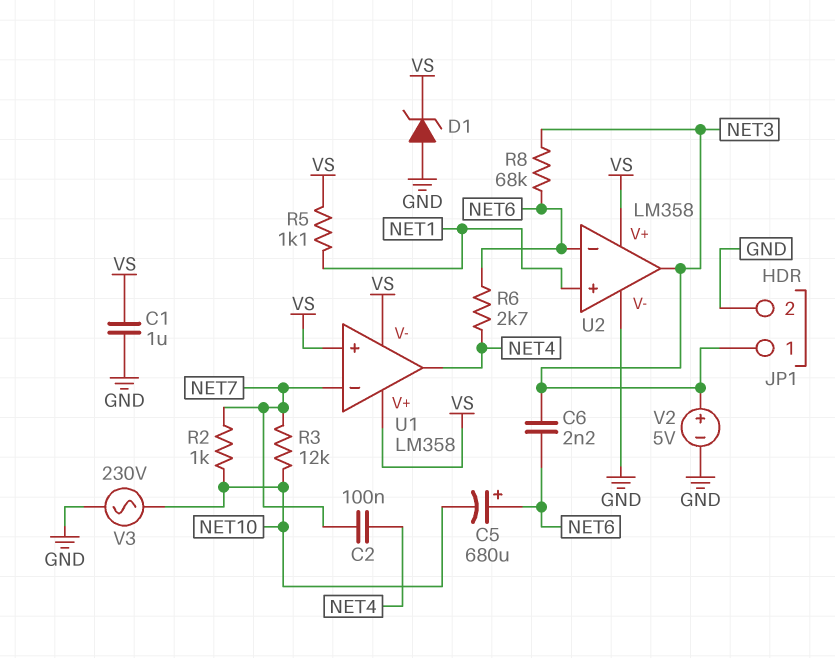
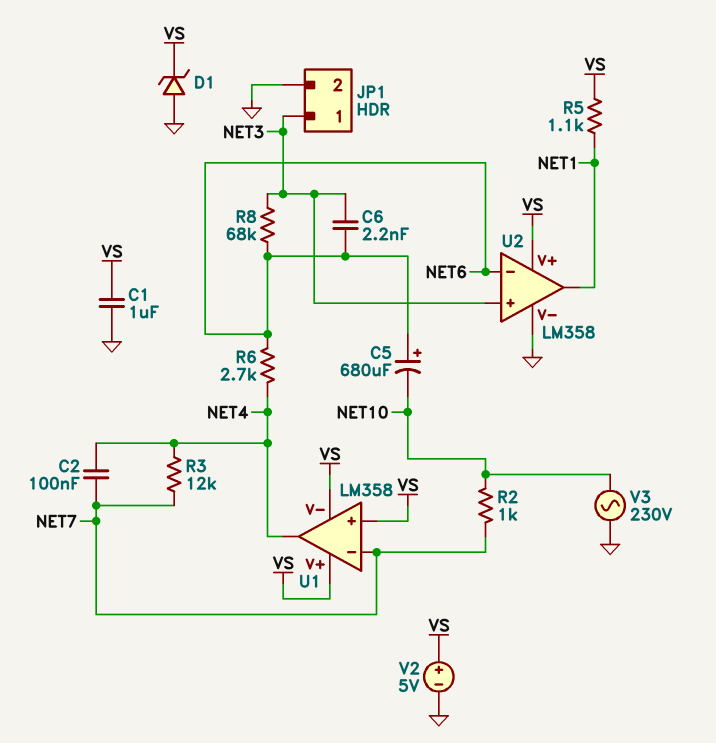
R3: 12k (NET7, NET10) -> 12k (NET4, NET7)
U2 pin in+: NET1 -> NET3
U2 pin out: NET3 -> NET1
V2: 5V (plus NET3, minus GND) -> 5V (plus VS, minus GND)

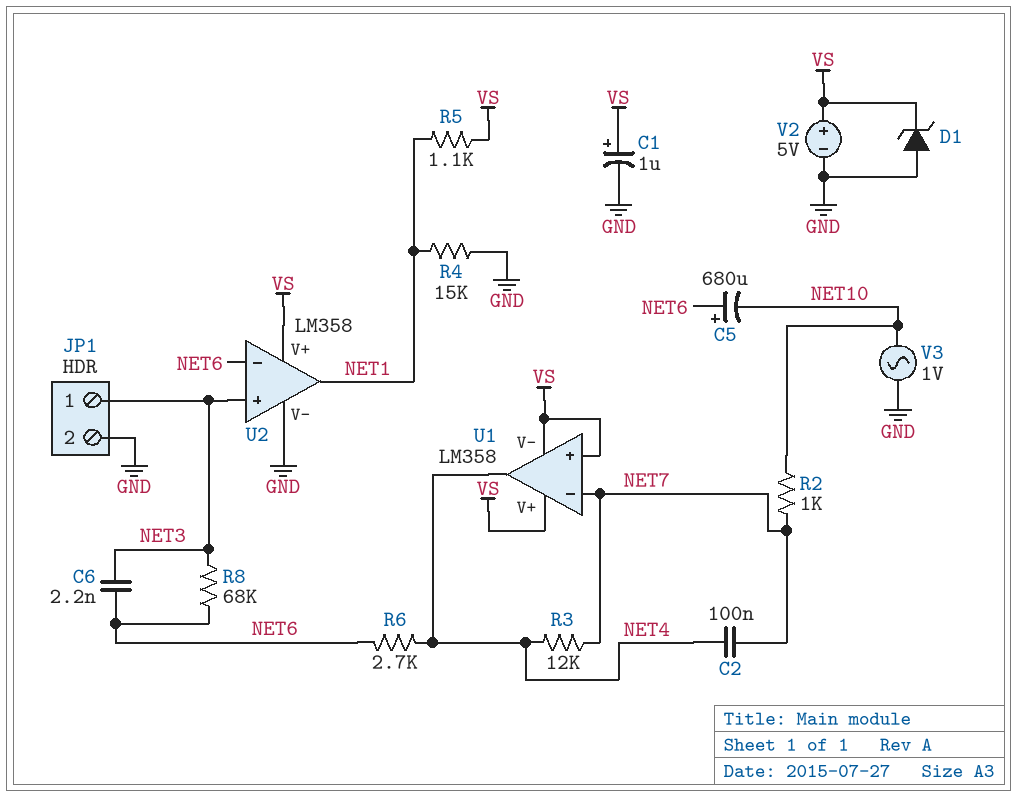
C1: 1uF (GND, VS) -> 1uF (plus VS, minus GND)
R4: none -> 15k (GND, NET1)
V3: AC 230V (GND, NET10) -> AC 1V (GND, NET10)

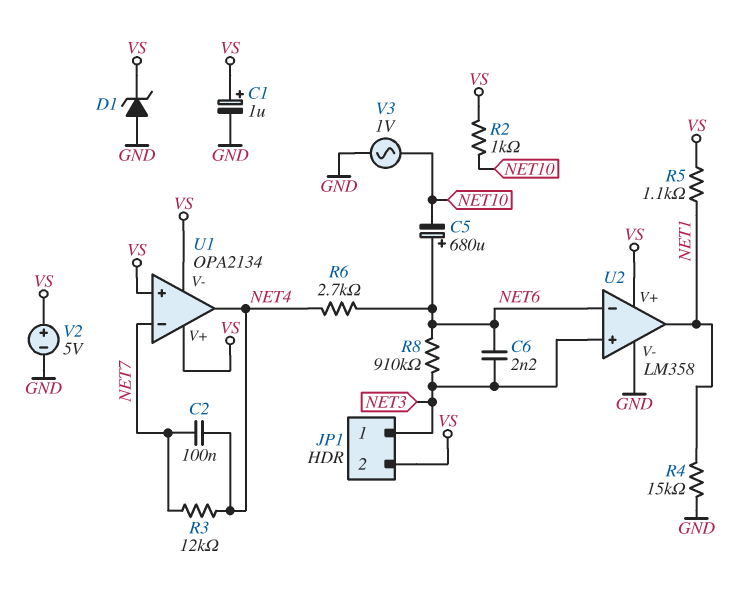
JP1 pin 2: GND -> VS
R2: 1k (NET7, NET10) -> 1k (NET10, VS)
R8: 68k (NET3, NET6) -> 910k (NET3, NET6)
U1: LM358 -> OPA2134

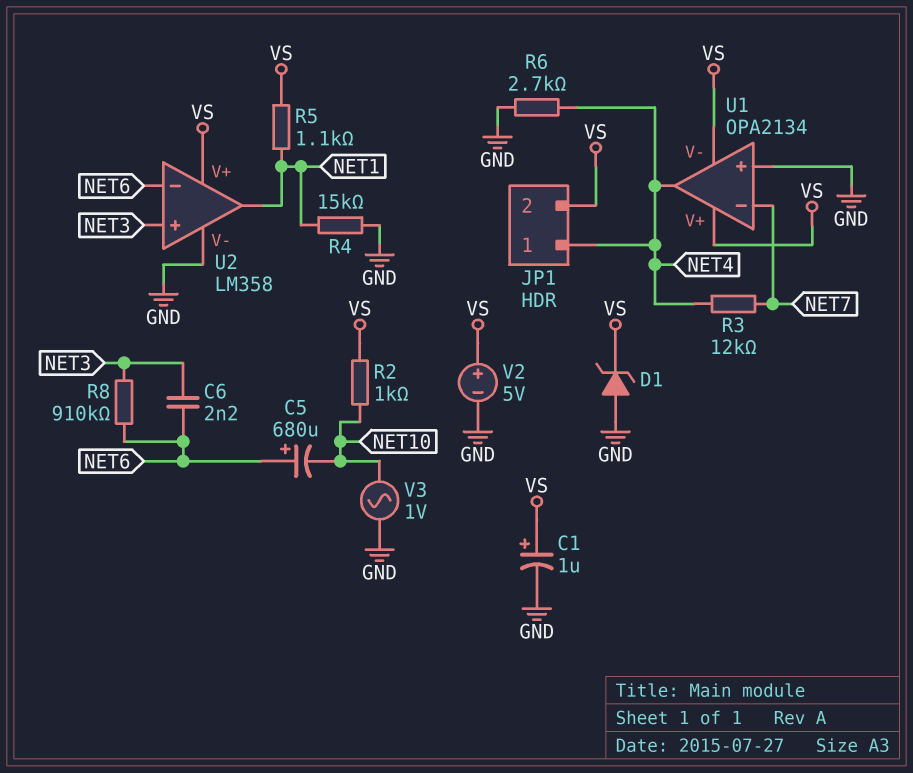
C2: 100nF (NET4, NET7) -> none
JP1 pin 1: NET3 -> NET4
R6: 2.7k (NET4, NET6) -> 2.7k (GND, NET4)
U1 pin in+: VS -> GND

